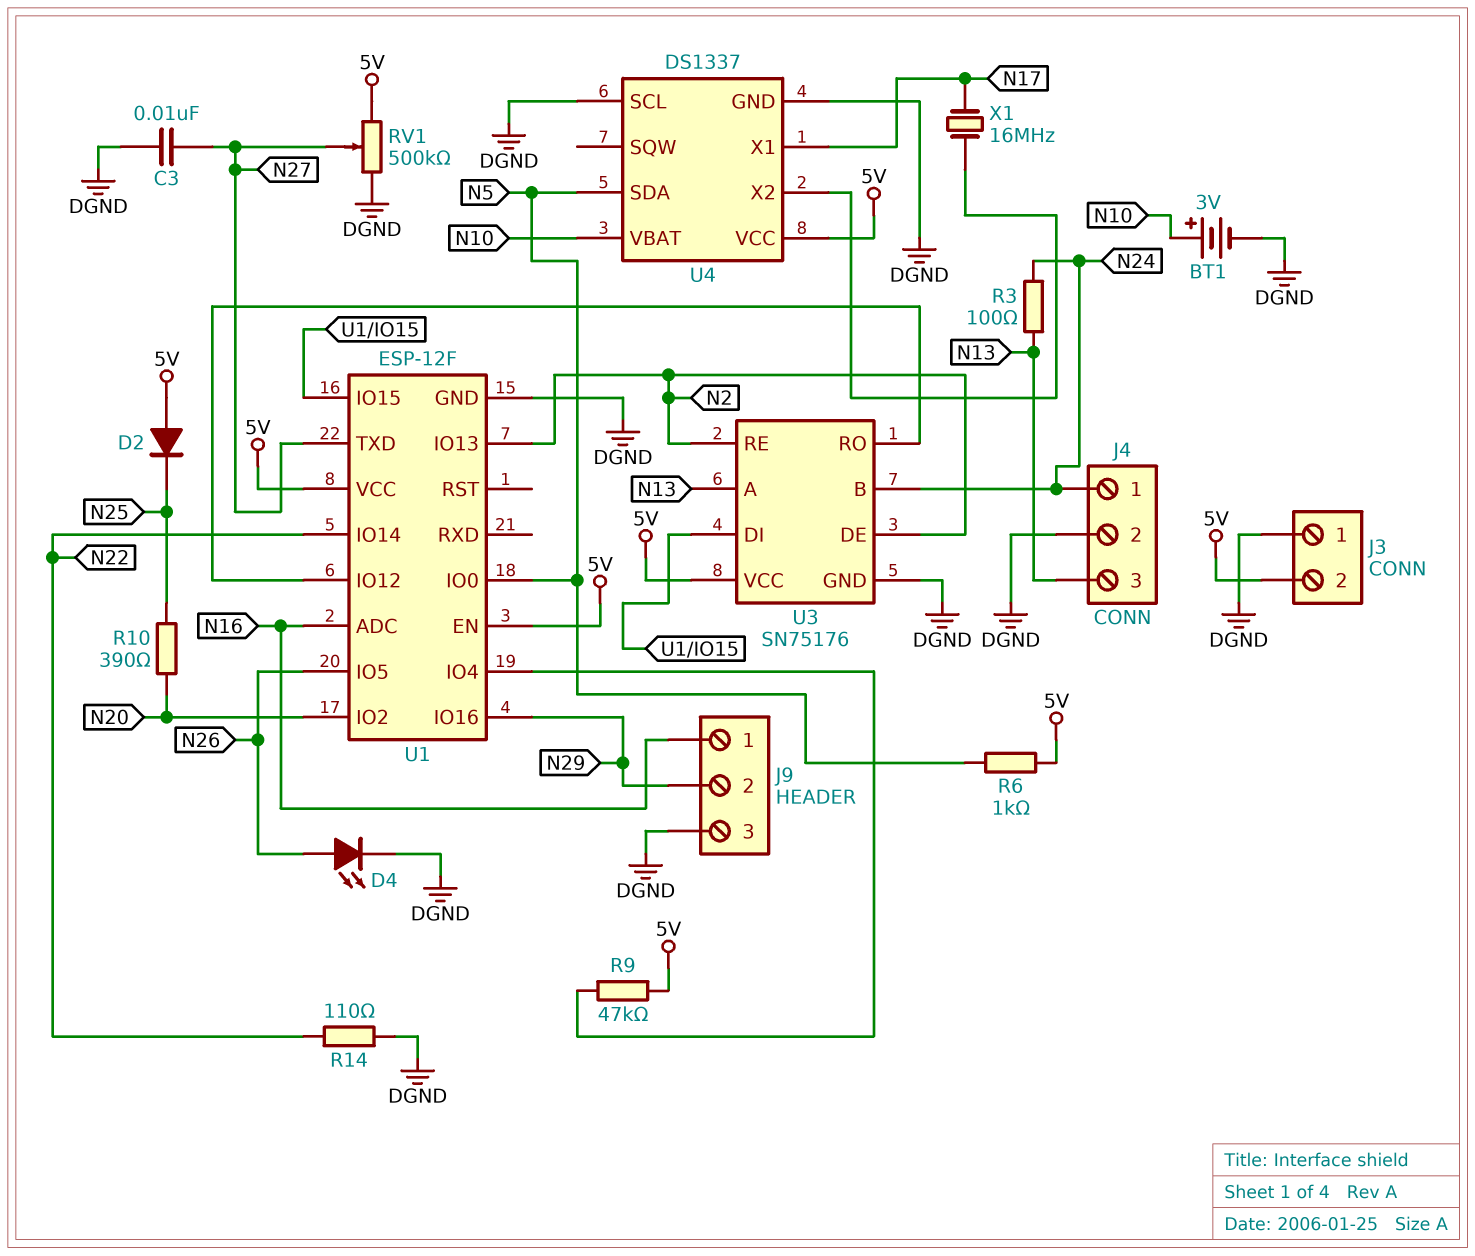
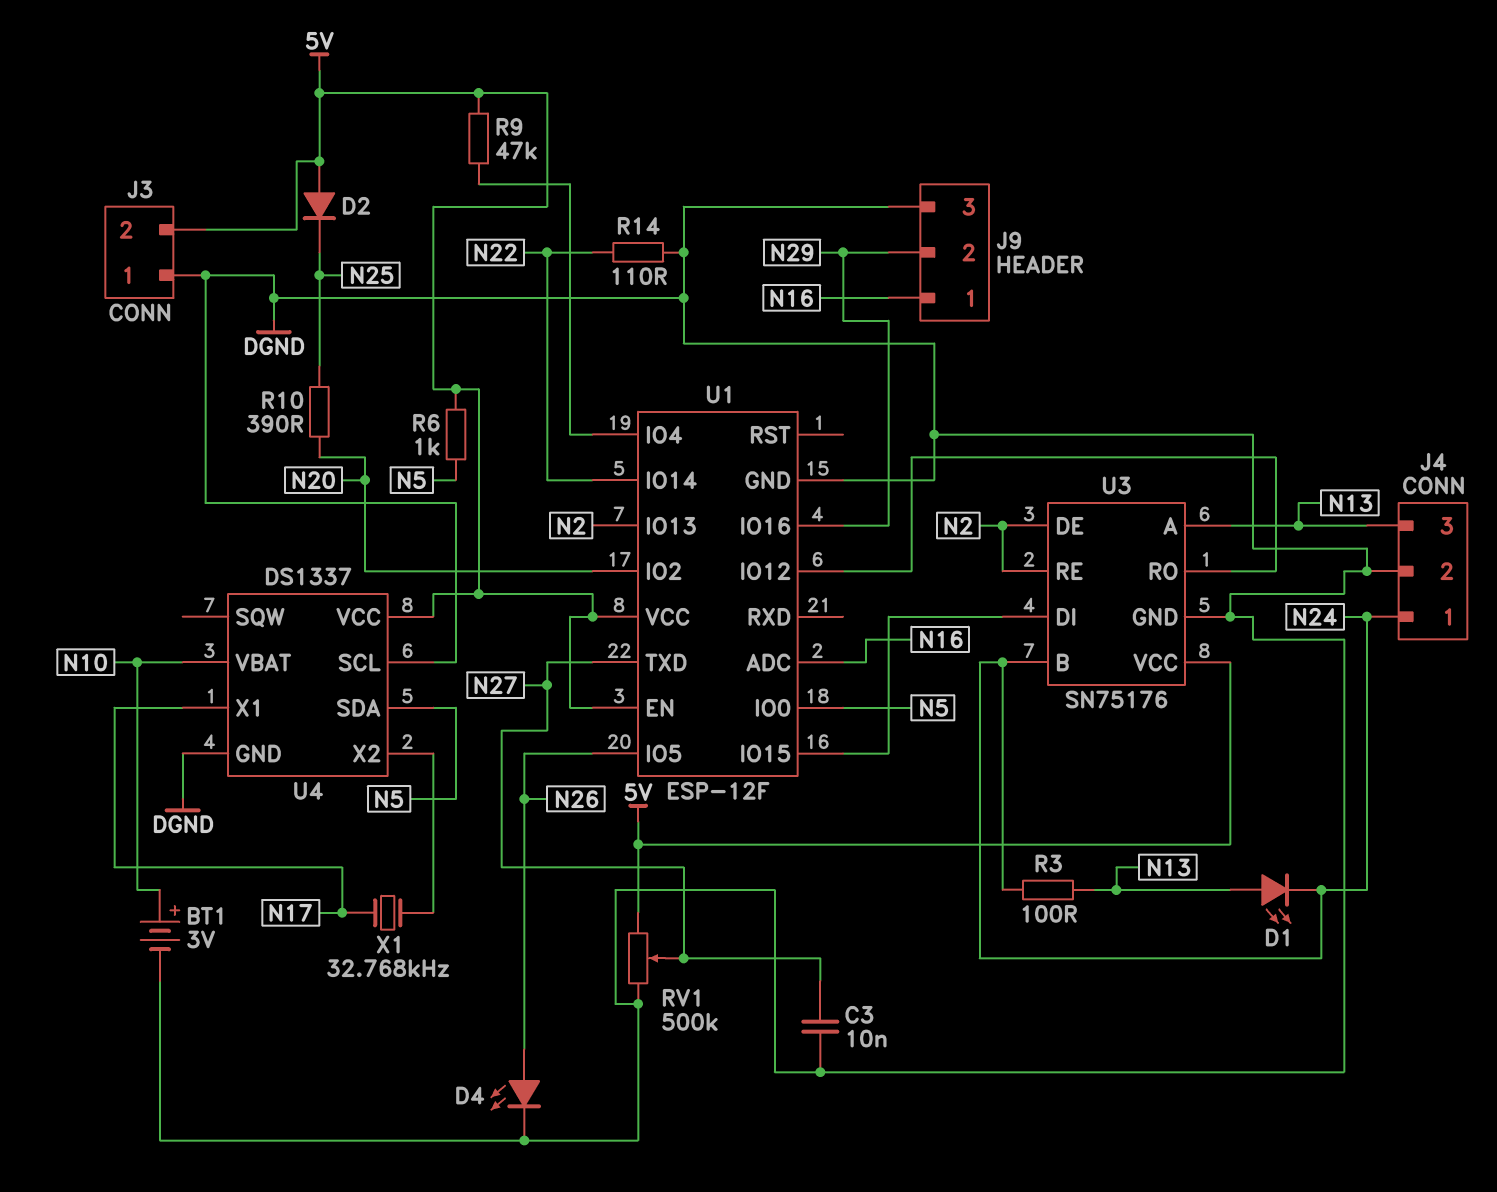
D1: none -> LED (A N13, K N24)
X1: 16MHz (N17, U4/X2) -> 32.768kHz (N17, U4/X2)

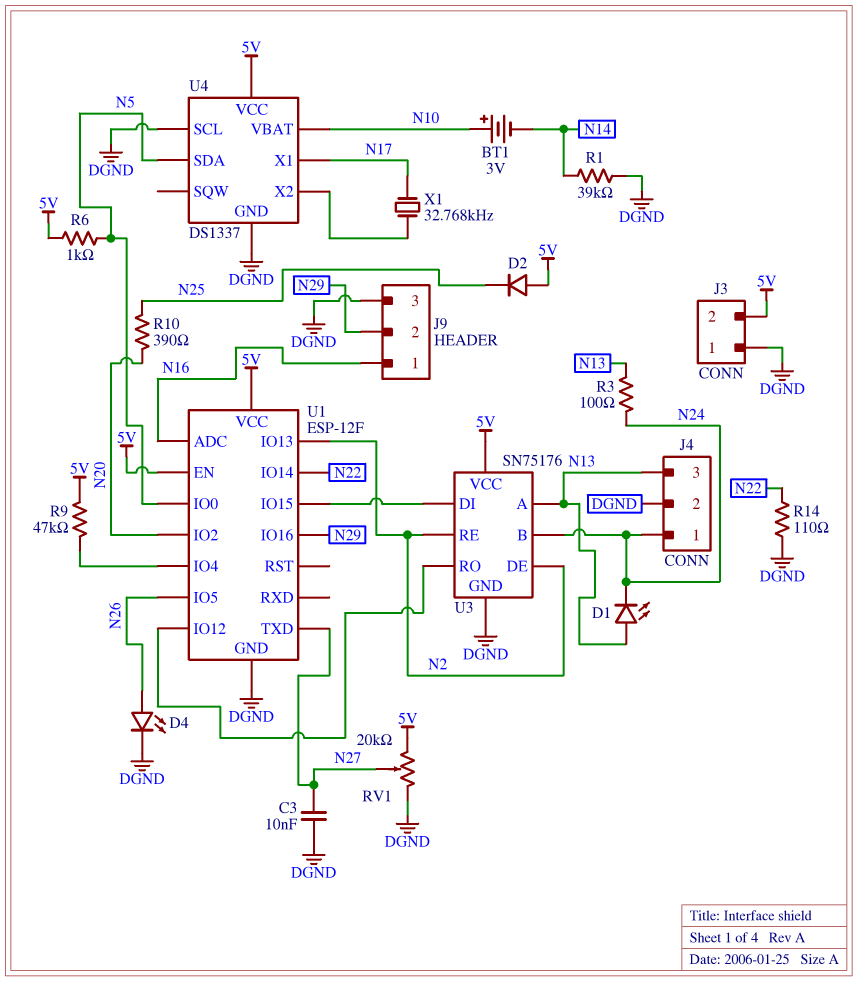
BT1: 3V (plus N10, minus DGND) -> 3V (plus N10, minus N14)
R1: none -> 39k (DGND, N14)
RV1: 500k (5V, DGND, wiper N27) -> 20k (5V, DGND, wiper N27)

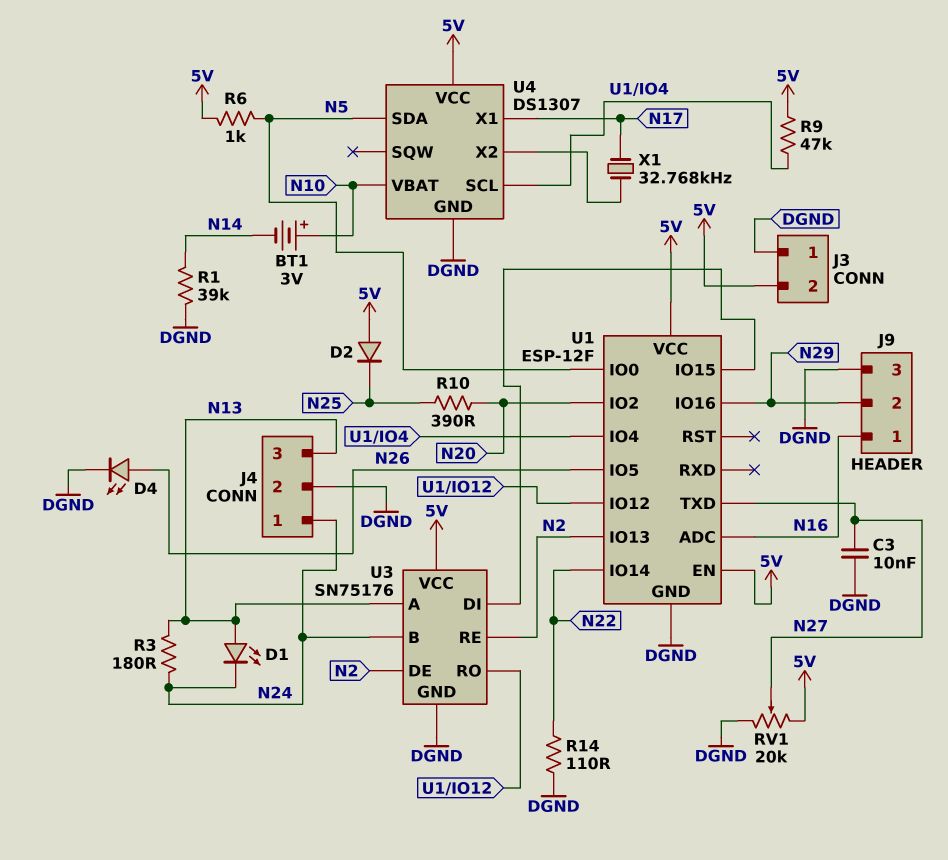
R3: 100 (N13, N24) -> 180 (N13, N24)
U4: DS1337 -> DS1307
U4 pin SCL: DGND -> U1/IO4

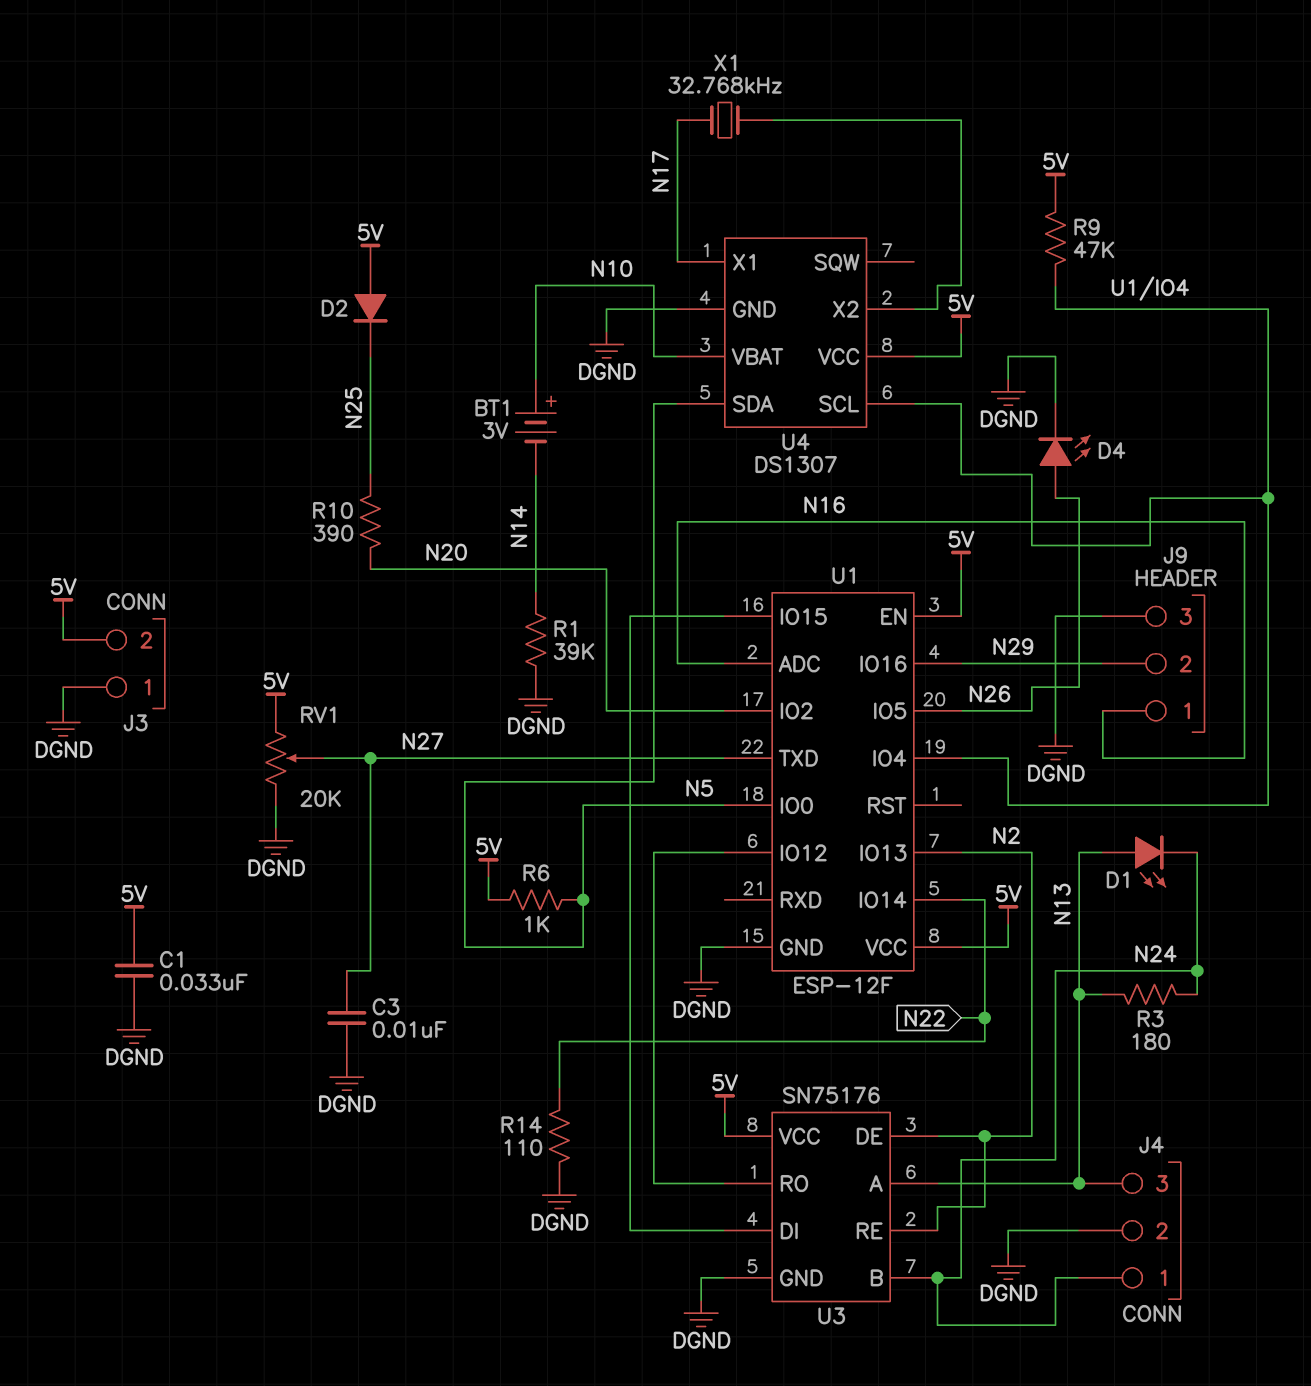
C1: none -> 33nF (5V, DGND)

